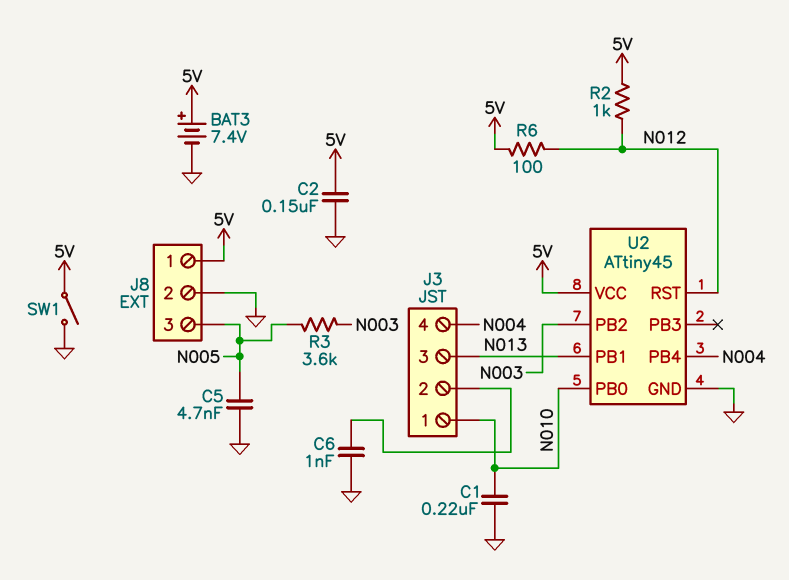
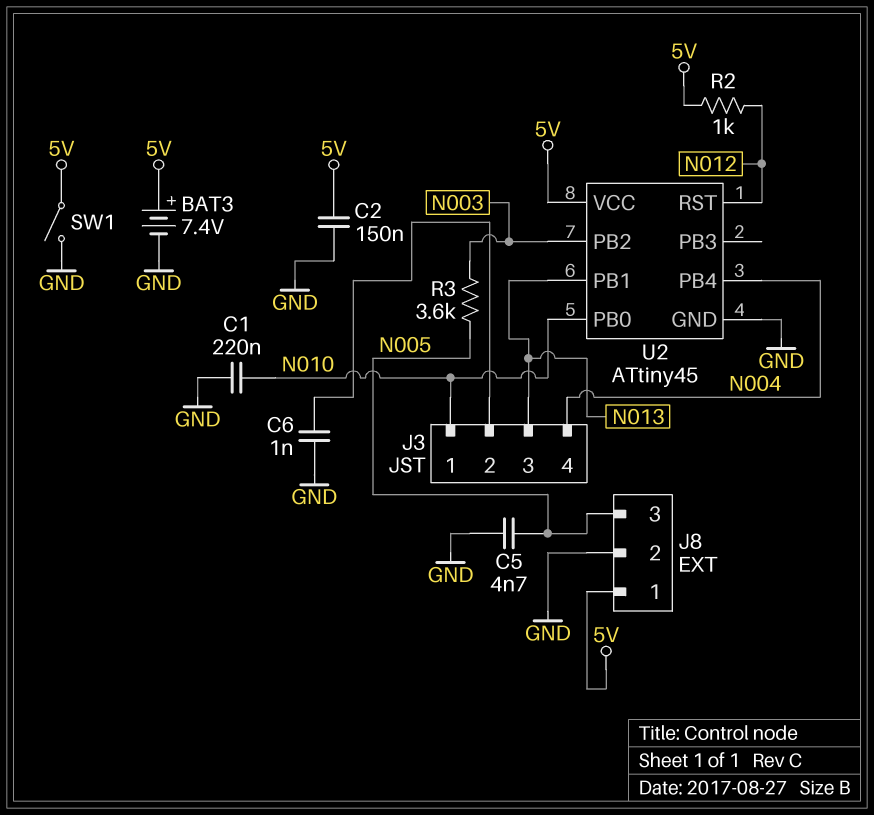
R6: 100 (5V, N012) -> none

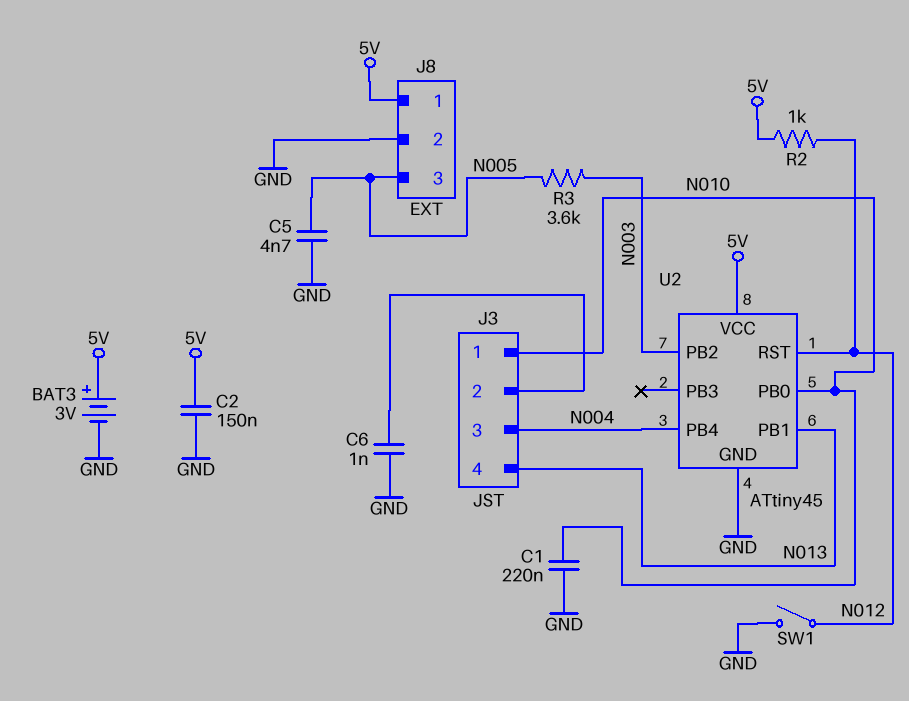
BAT3: 7.4V (plus 5V, minus GND) -> 3V (plus 5V, minus GND)
J3 pin 3: N013 -> N004
J3 pin 4: N004 -> N013
SW1: switch (5V, GND) -> switch (GND, N012)

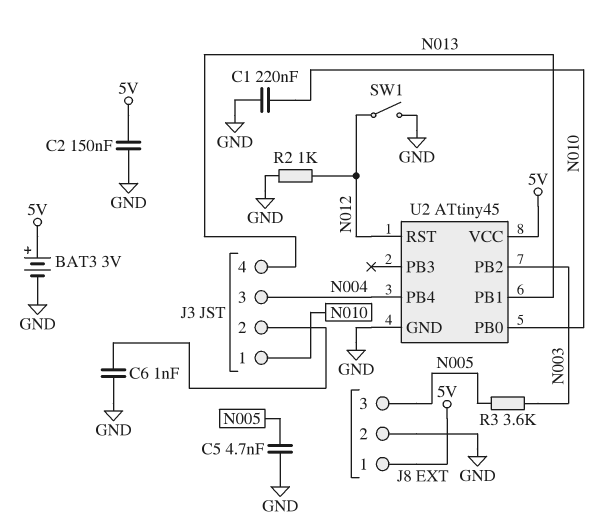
R2: 1k (5V, N012) -> 1k (GND, N012)

